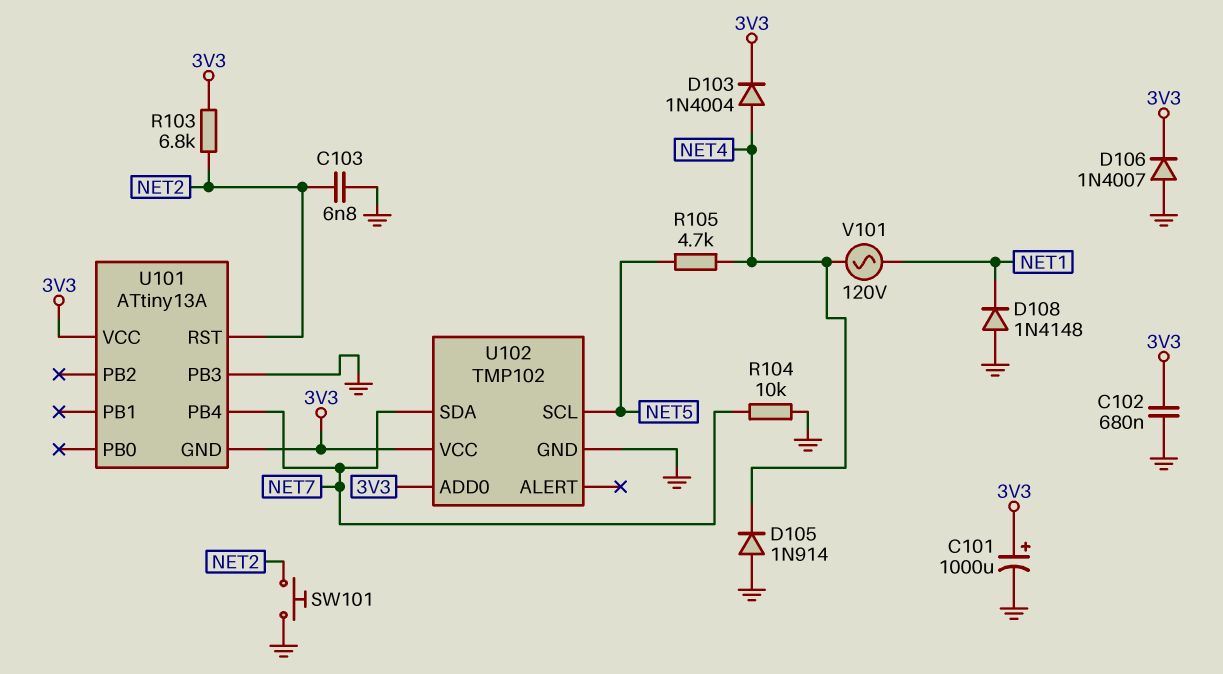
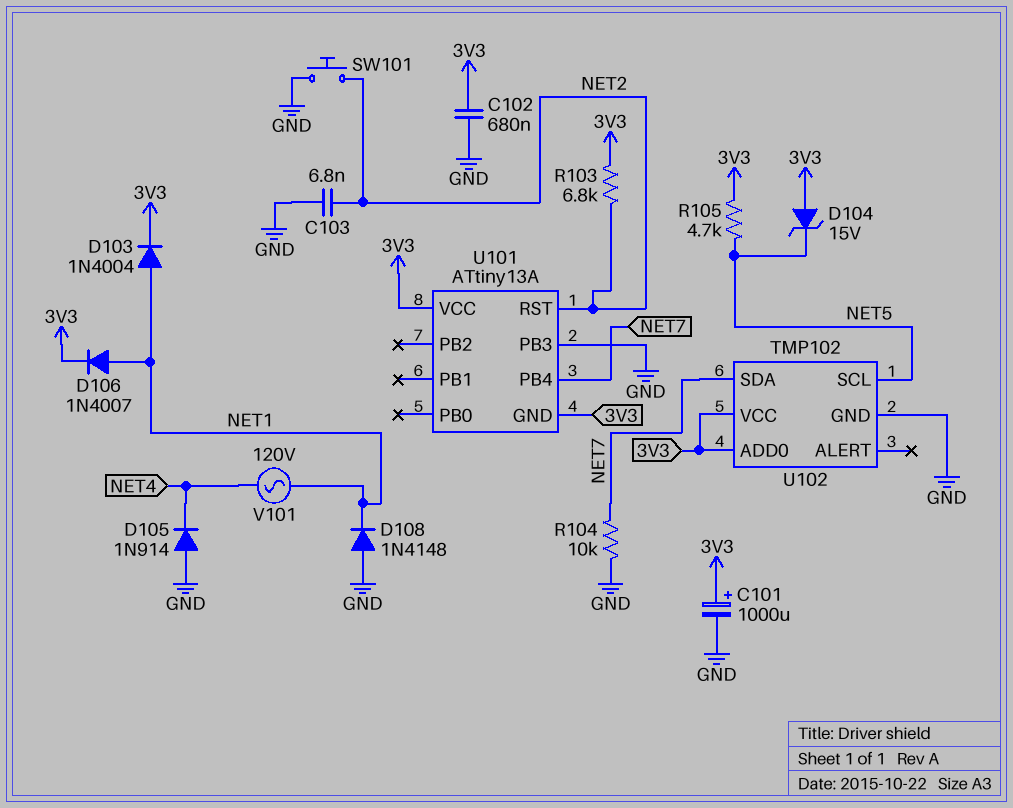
D103: diode 1N4004 (A NET4, K 3V3) -> diode 1N4004 (A NET1, K 3V3)
D104: none -> zener 15V (A 3V3, K NET5)
D106: diode 1N4007 (A GND, K 3V3) -> diode 1N4007 (A NET1, K 3V3)
R105: 4.7k (NET4, NET5) -> 4.7k (3V3, NET5)

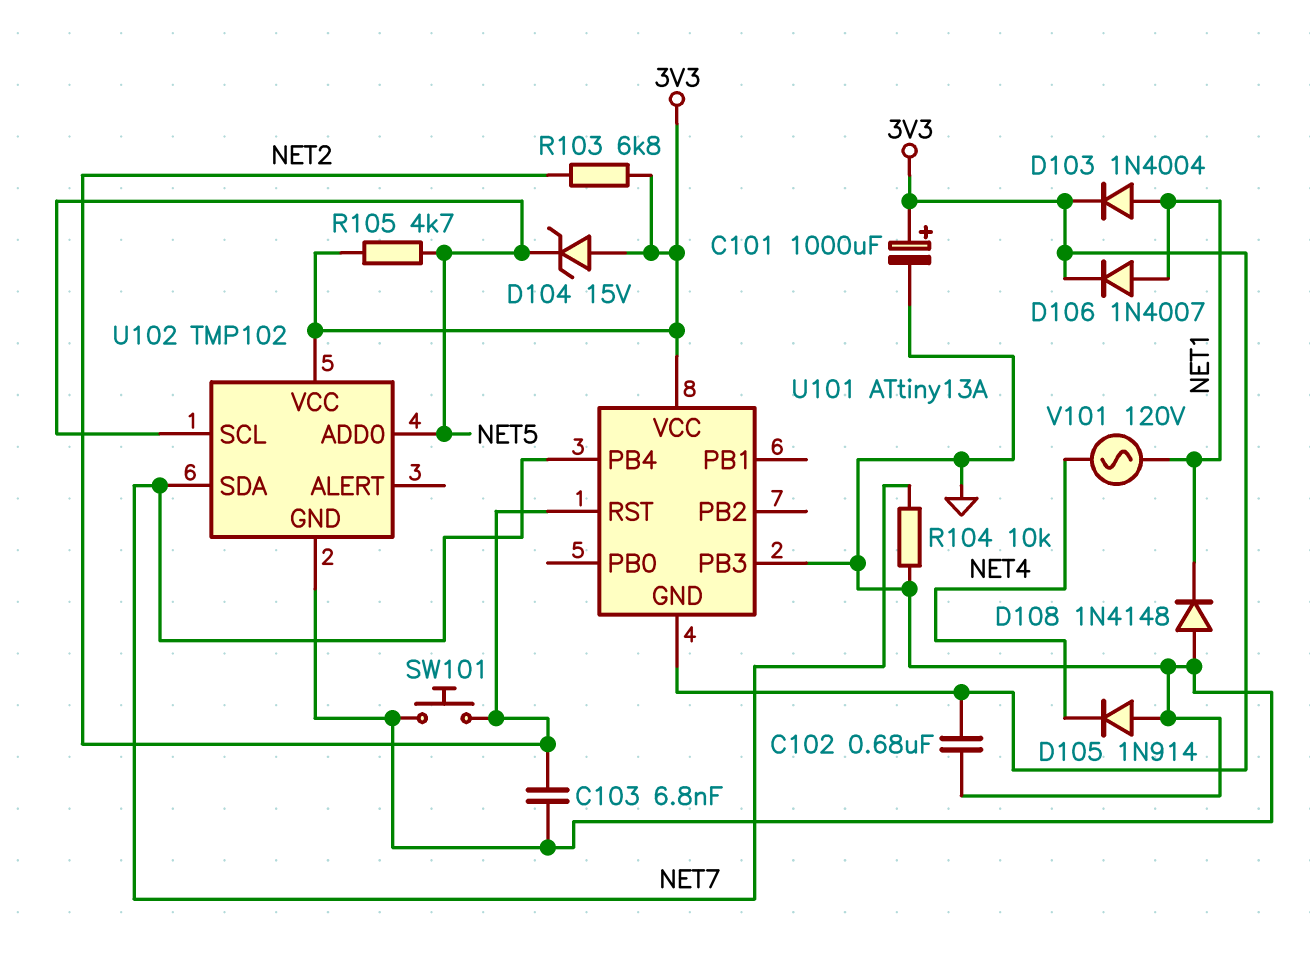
U102 pin ADD0: 3V3 -> NET5

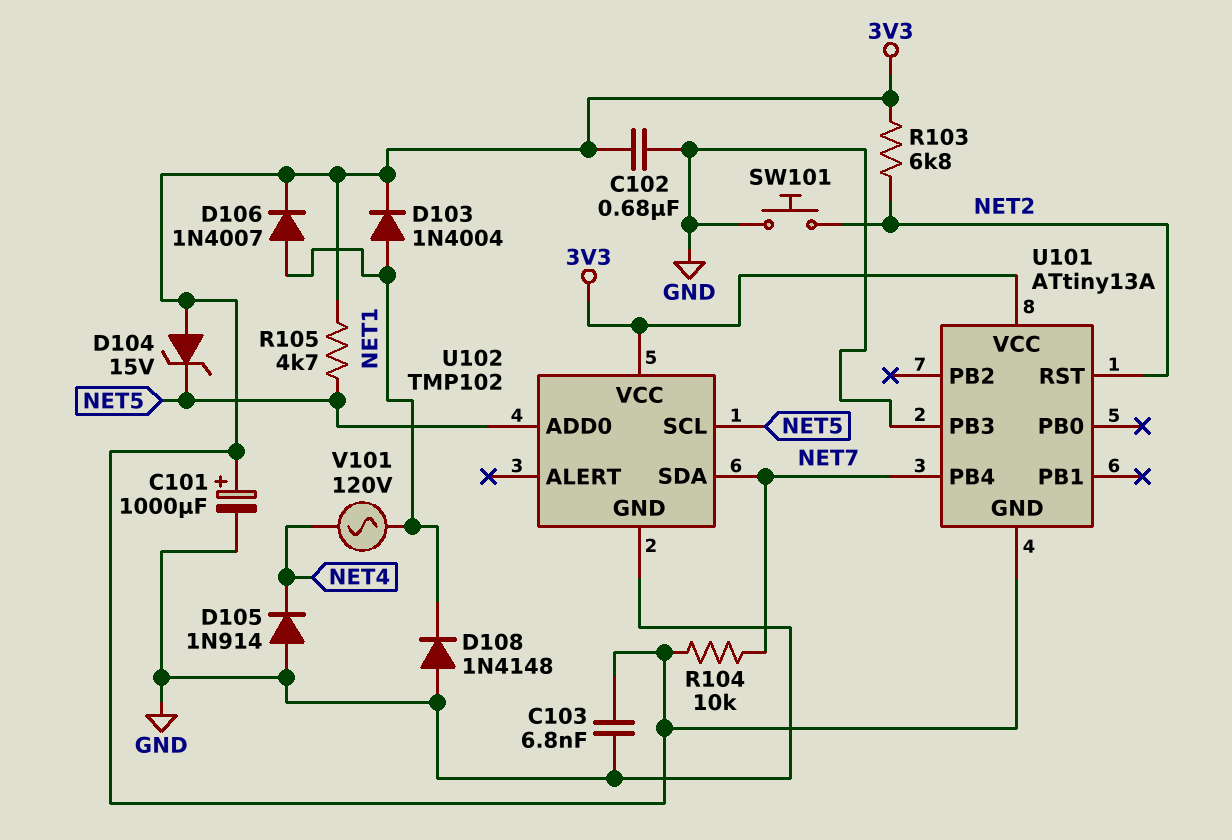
C103: 6.8nF (GND, NET2) -> 6.8nF (3V3, GND)
R104: 10k (GND, NET7) -> 10k (3V3, NET7)

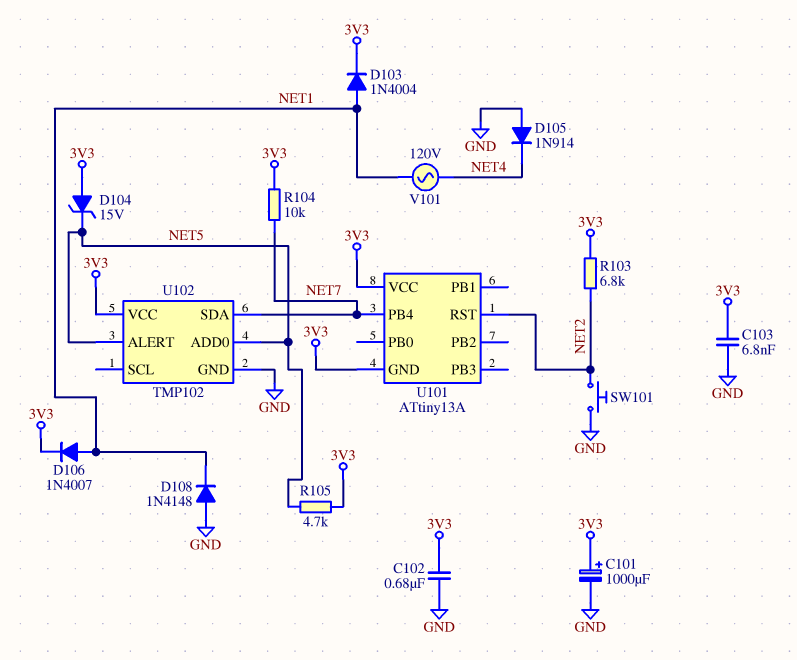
U101 pin PB3: GND -> none
U102 pin ALERT: none -> NET5
U102 pin SCL: NET5 -> none

